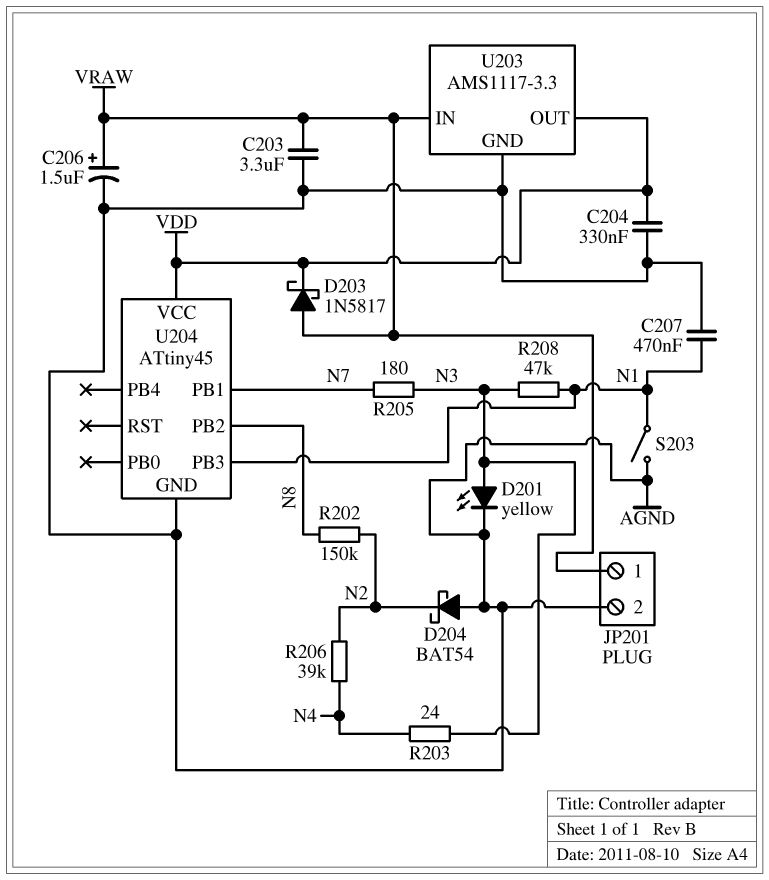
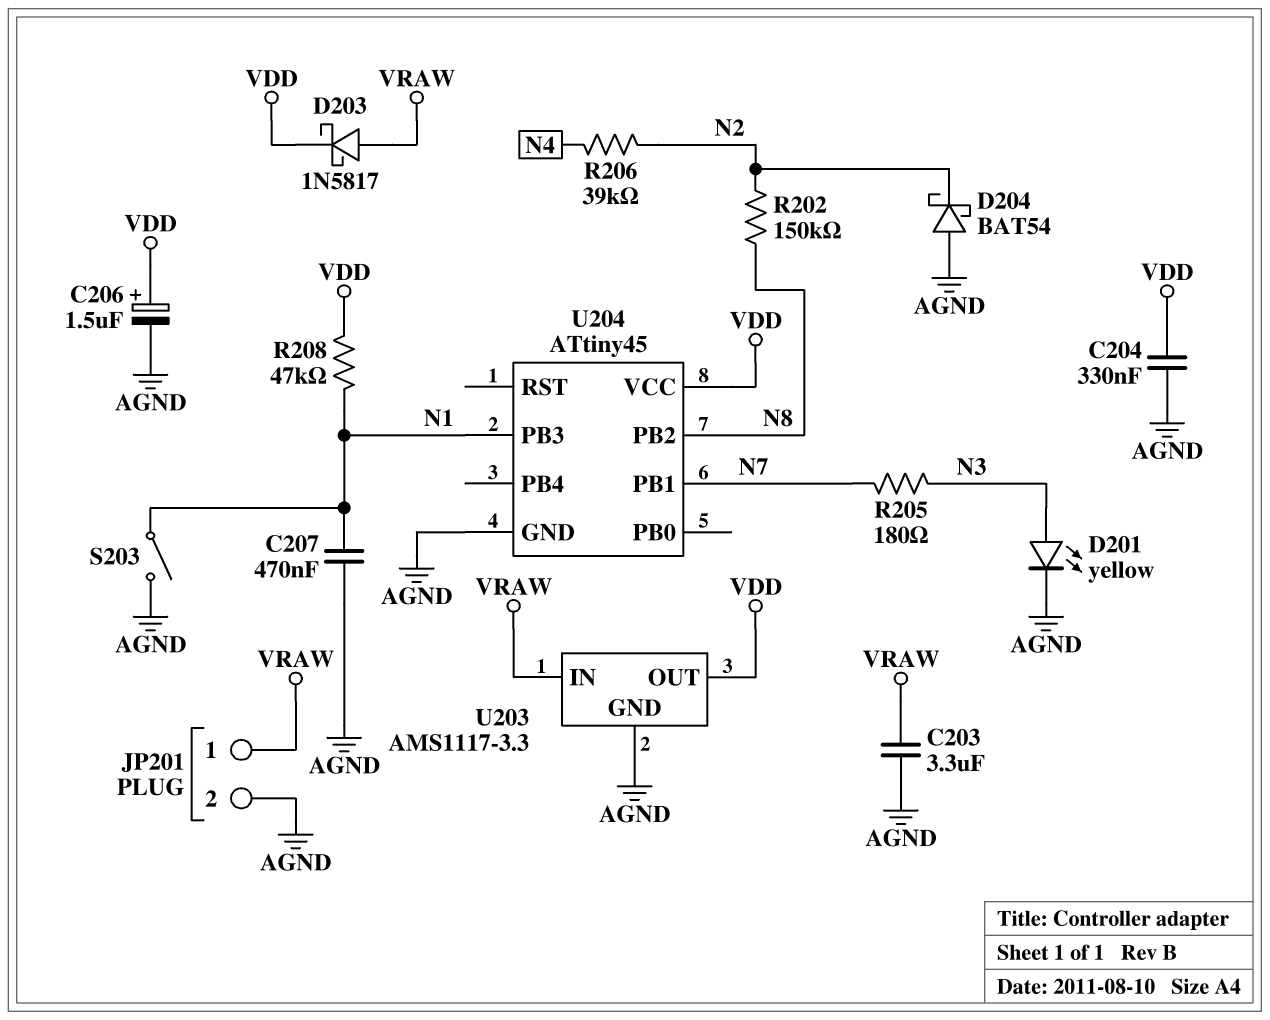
C206: 1.5uF (plus VRAW, minus AGND) -> 1.5uF (plus VDD, minus AGND)
R203: 24 (N3, N4) -> none
R208: 47k (N1, N3) -> 47k (N1, VDD)

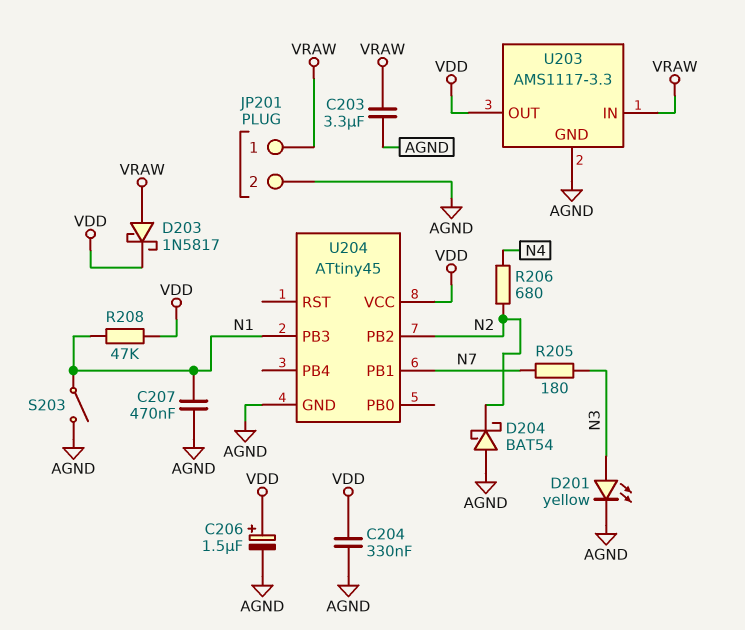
R202: 150k (N2, N8) -> none
R206: 39k (N2, N4) -> 680 (N2, N4)
U204 pin PB2: N8 -> N2

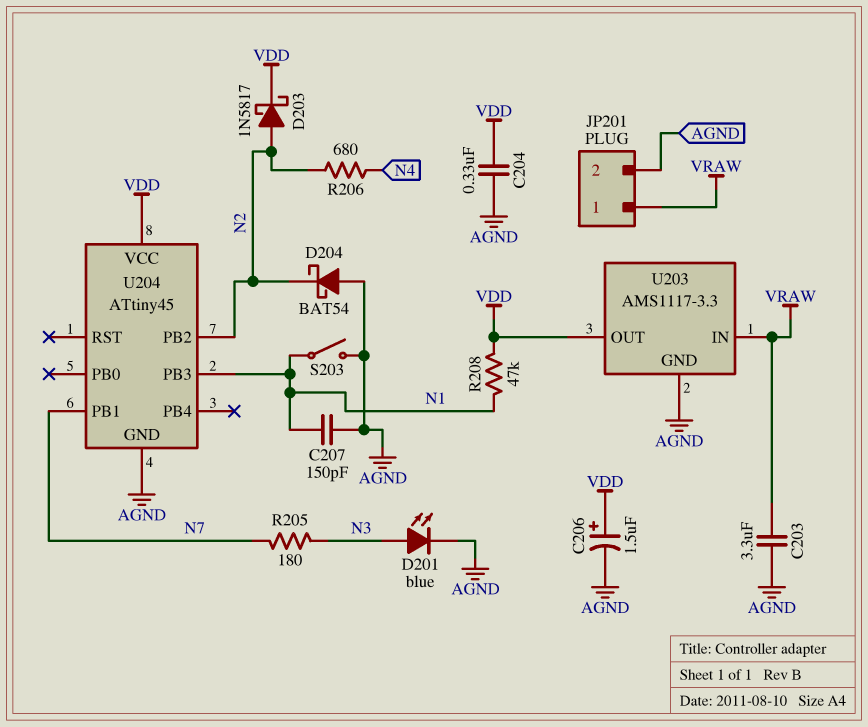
C207: 470nF (AGND, N1) -> 150pF (AGND, N1)
D201: LED yellow (A N3, K AGND) -> LED blue (A N3, K AGND)
D203: schottky 1N5817 (A VRAW, K VDD) -> schottky 1N5817 (A N2, K VDD)

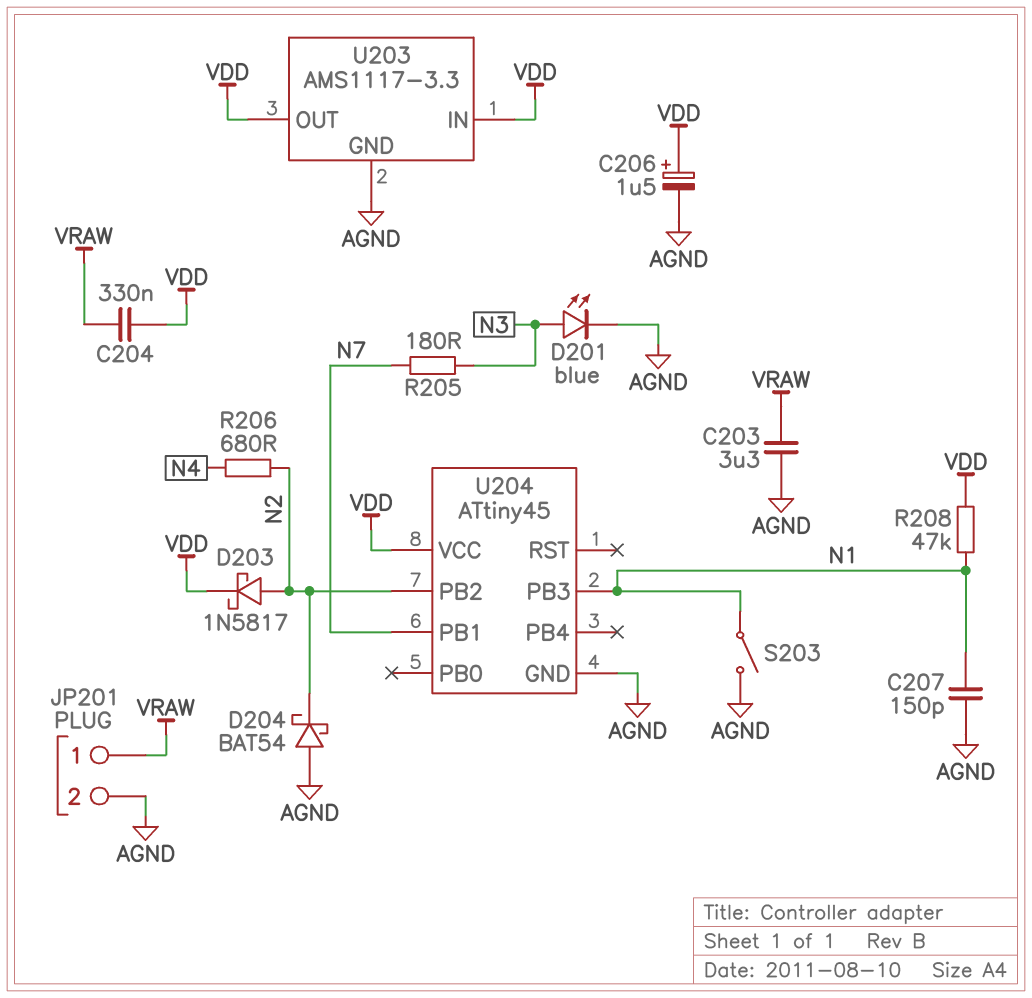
C204: 330nF (AGND, VDD) -> 330nF (VDD, VRAW)
U203 pin IN: VRAW -> VDD

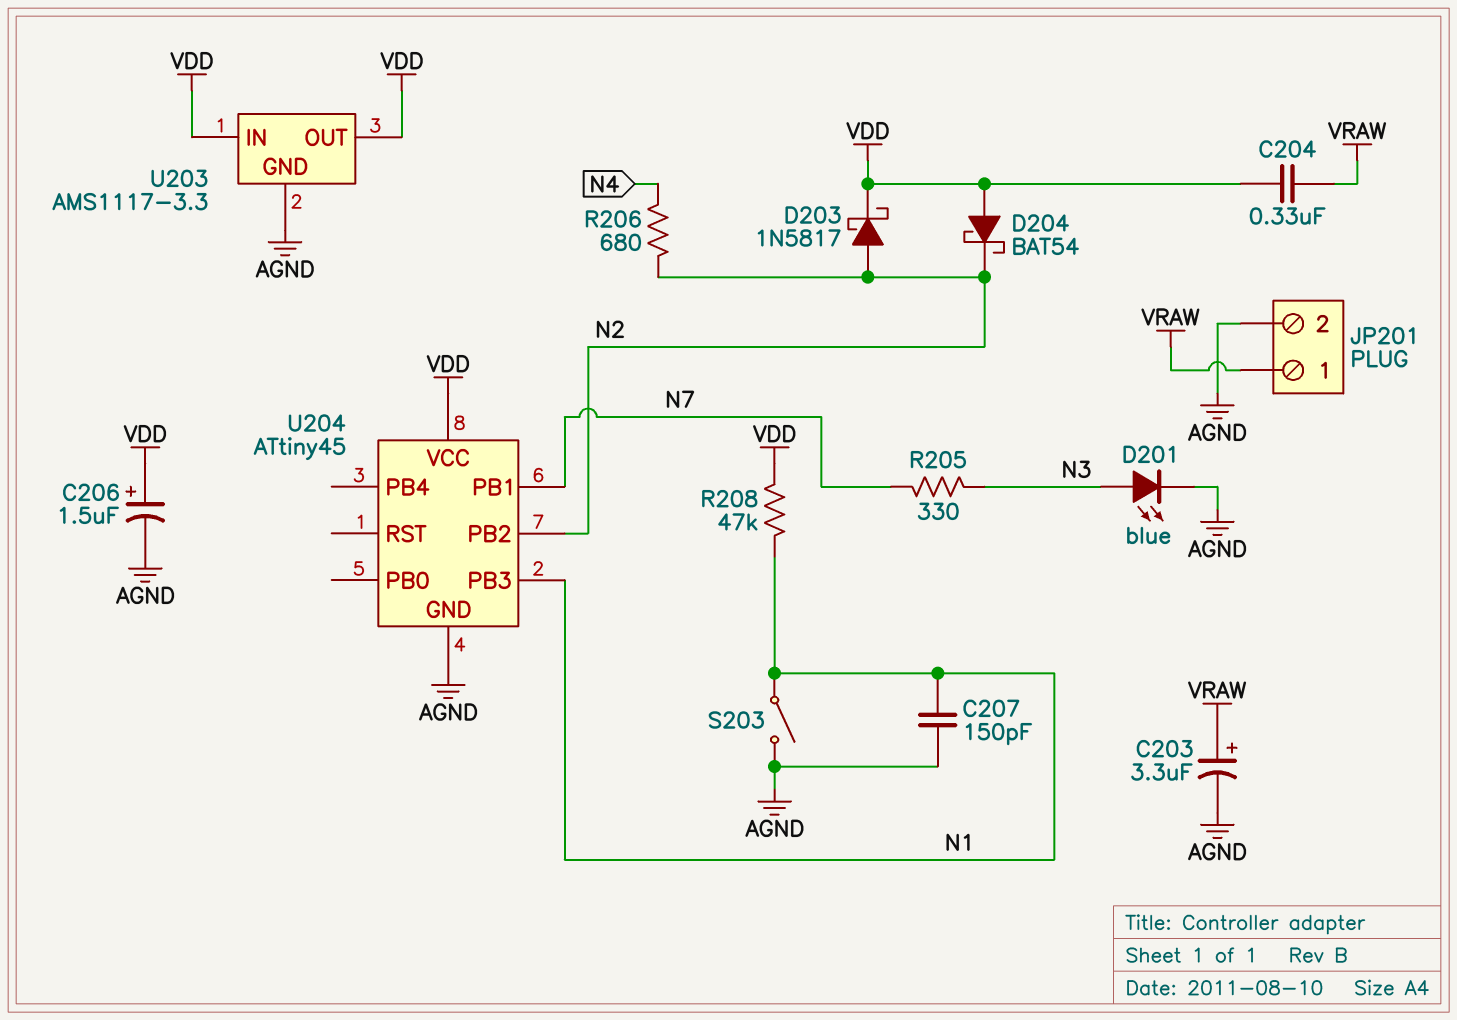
C203: 3.3uF (AGND, VRAW) -> 3.3uF (plus VRAW, minus AGND)
D204: schottky BAT54 (A AGND, K N2) -> schottky BAT54 (A VDD, K N2)
R205: 180 (N3, N7) -> 330 (N3, N7)

